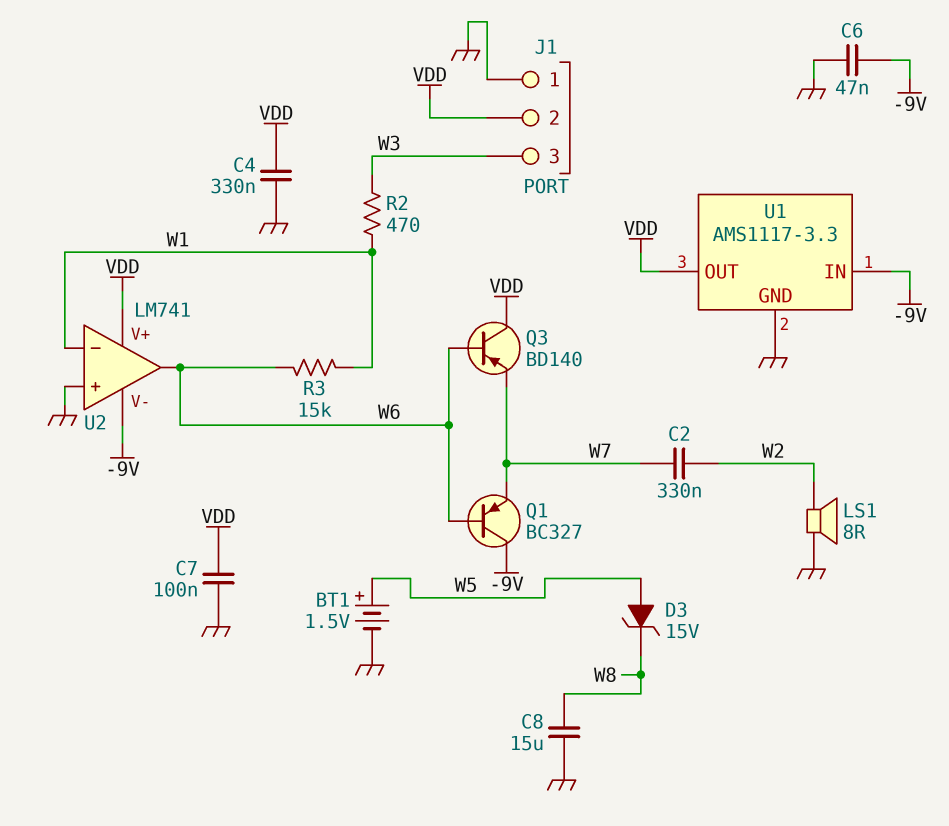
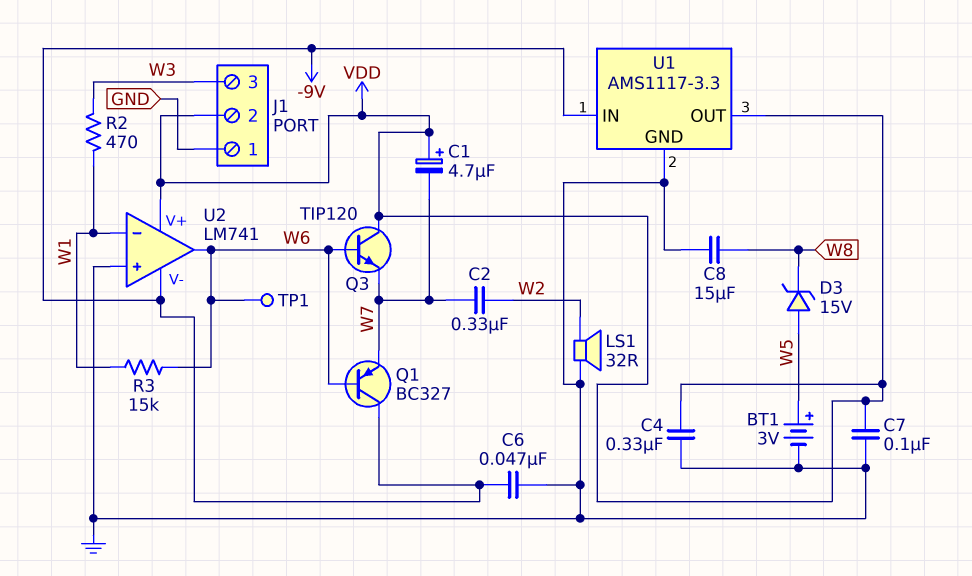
BT1: 1.5V (plus W5, minus GND) -> 3V (plus W5, minus GND)
C1: none -> 4.7uF (plus VDD, minus W7)
LS1: speaker 8R (GND, W2) -> speaker 32R (GND, W2)
Q3: PNP BD140 (B W6, C VDD, E W7) -> NPN TIP120 (B W6, C VDD, E W7)
TP1: none -> test point (W6)

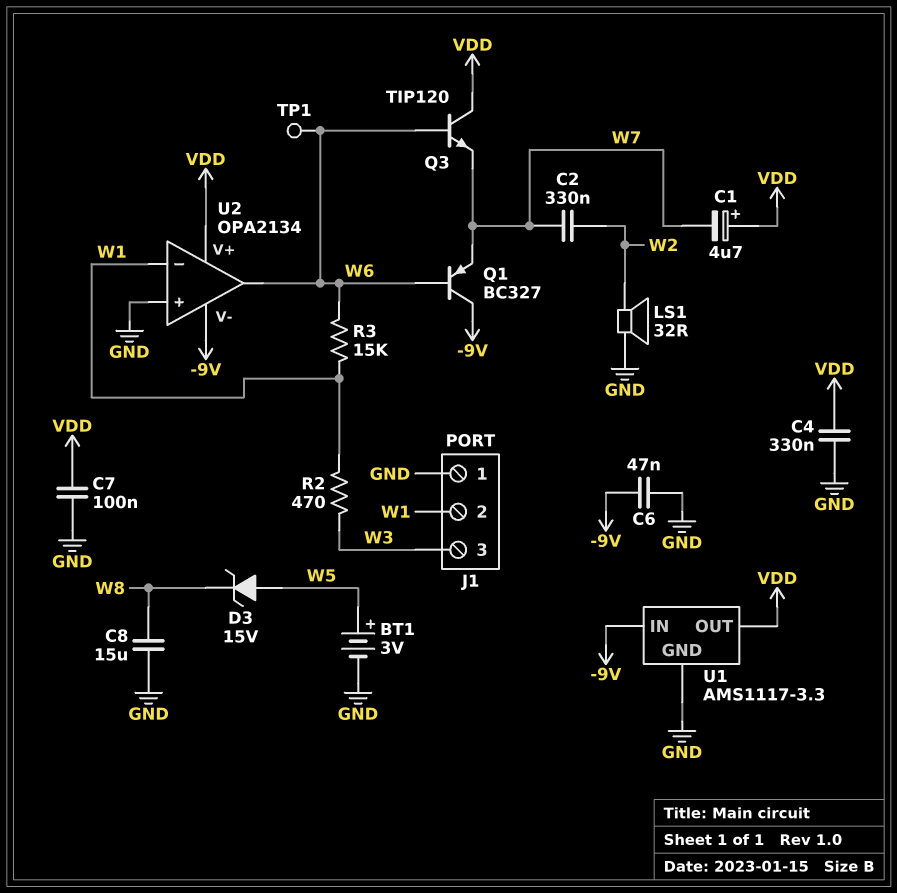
J1 pin 2: VDD -> W1
U2: LM741 -> OPA2134

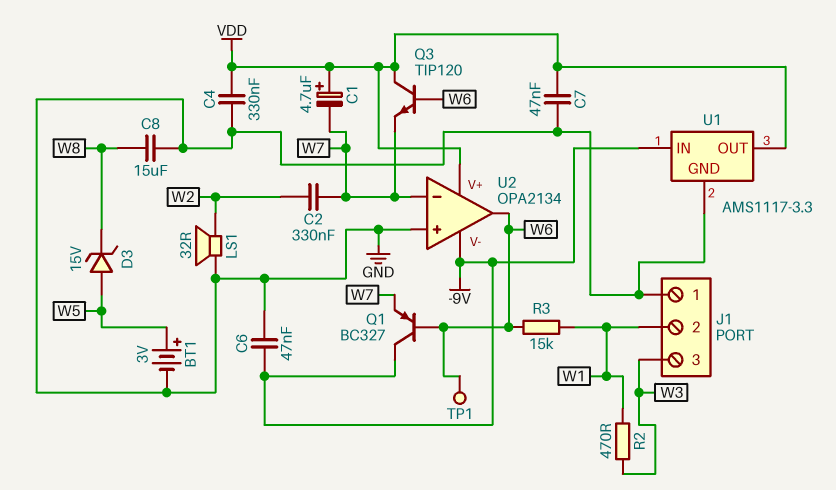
C7: 100nF (GND, VDD) -> 47nF (GND, VDD)
U2 pin in-: W1 -> W7

